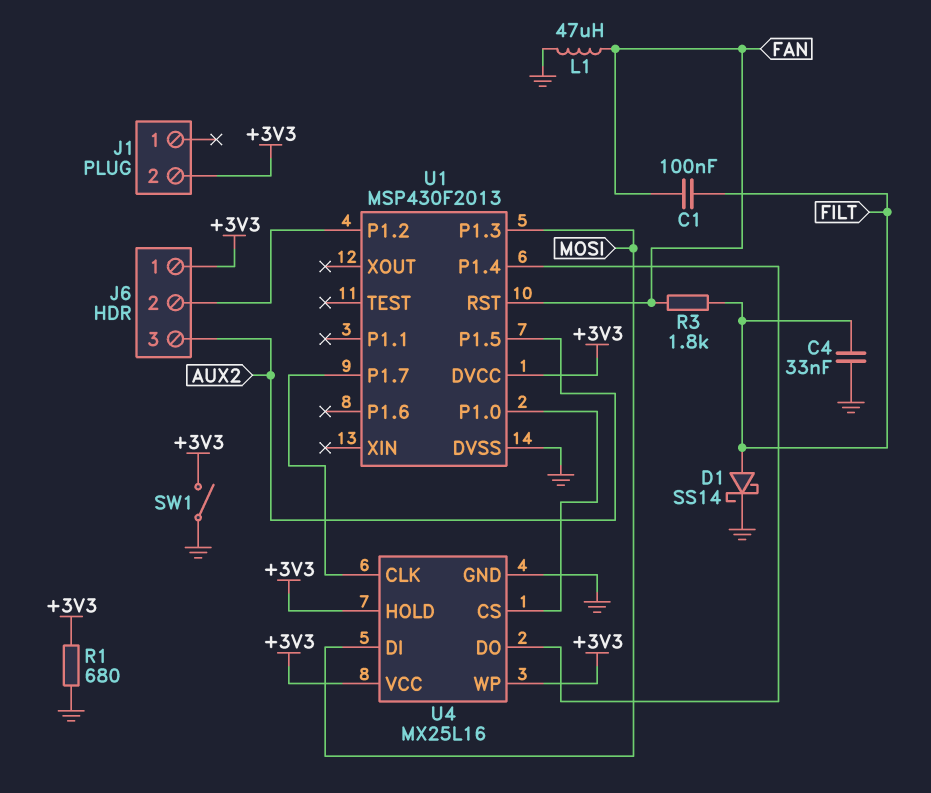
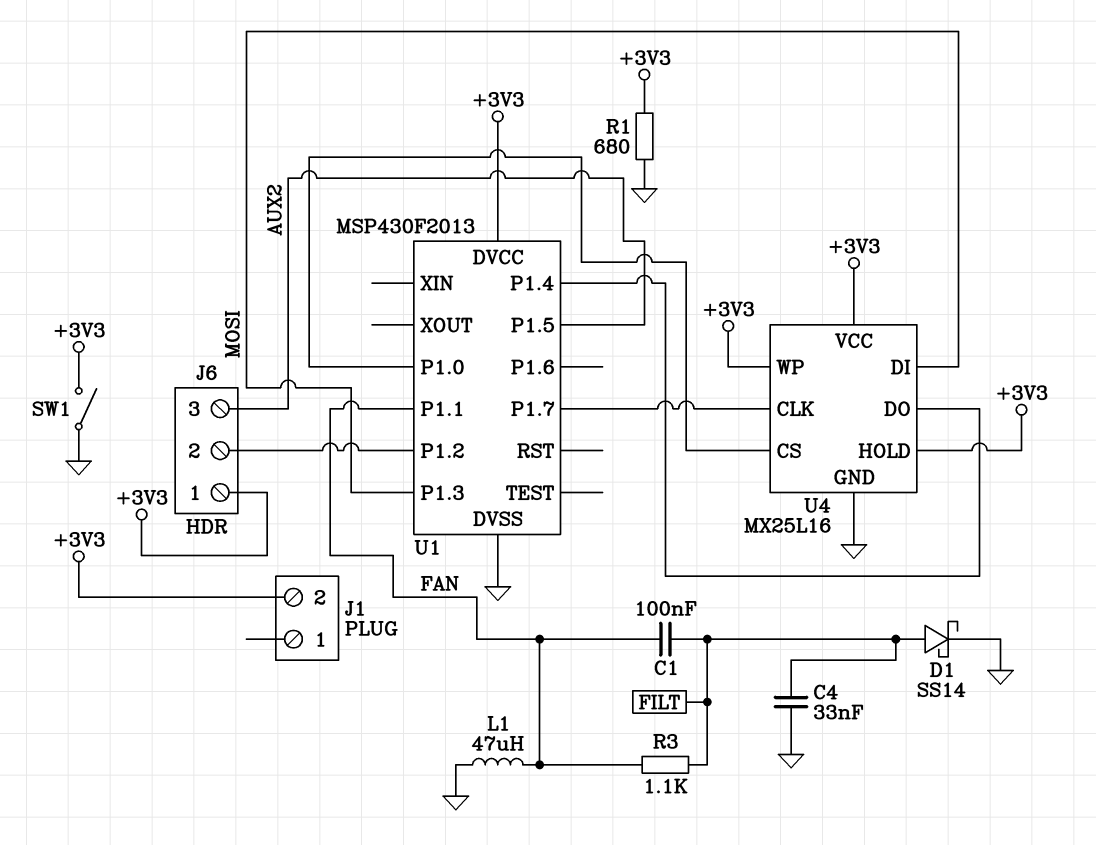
R3: 1.8k (FAN, FILT) -> 1.1k (FAN, FILT)
U1 pin P1.1: none -> FAN
U1 pin RST: FAN -> none

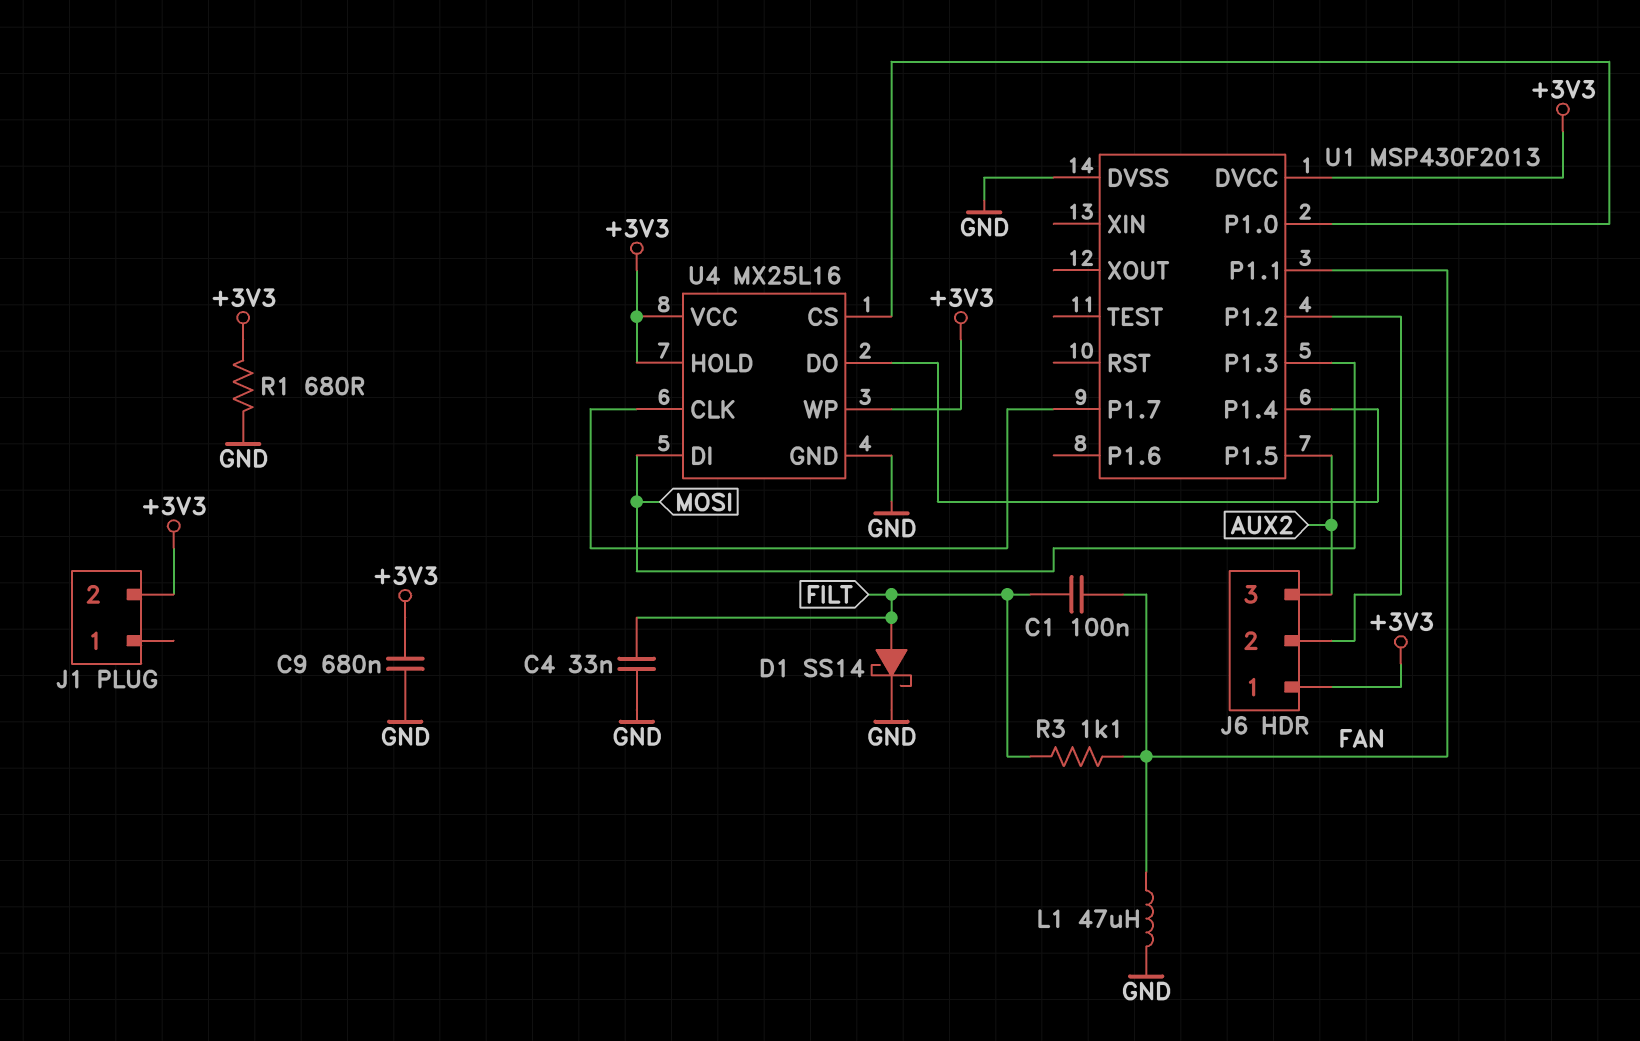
C9: none -> 680nF (+3V3, GND)
SW1: switch (+3V3, GND) -> none

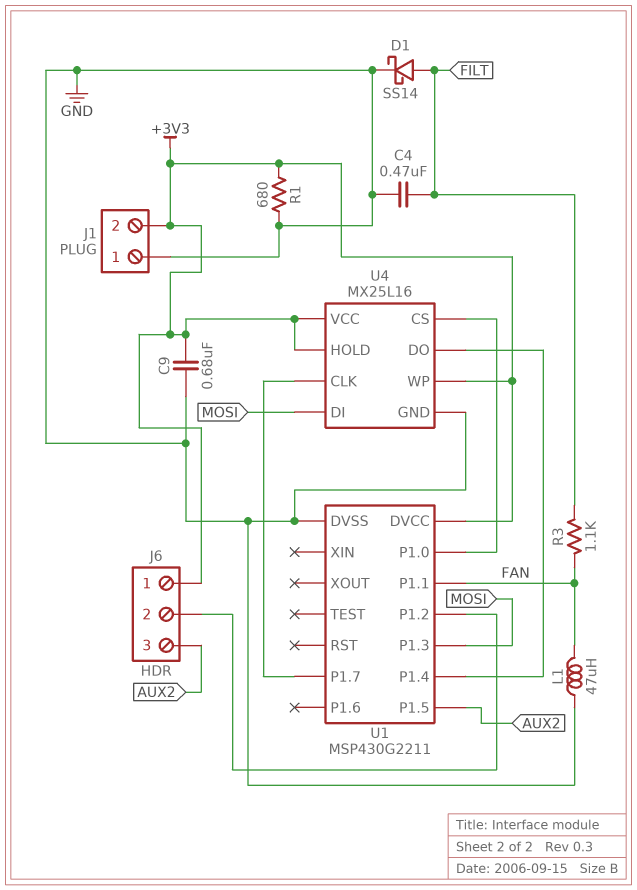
C1: 100nF (FAN, FILT) -> none
C4: 33nF (FILT, GND) -> 470nF (FILT, GND)
J1 pin 1: none -> GND
U1: MSP430F2013 -> MSP430G2211

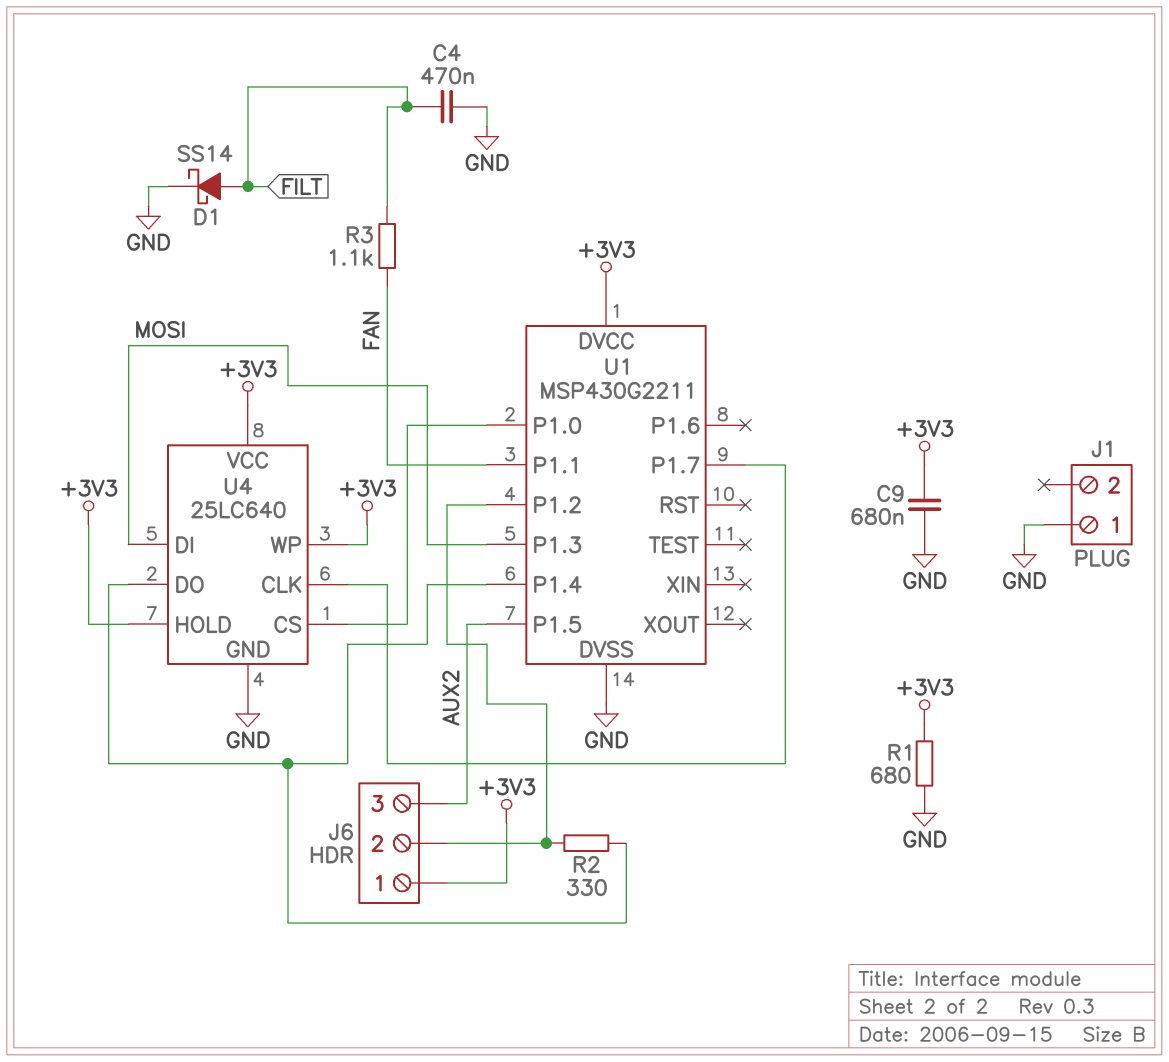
J1 pin 2: +3V3 -> none
L1: 47uH (FAN, GND) -> none
R2: none -> 330 (J6/2, U1/P1.4)
U4: MX25L16 -> 25LC640

